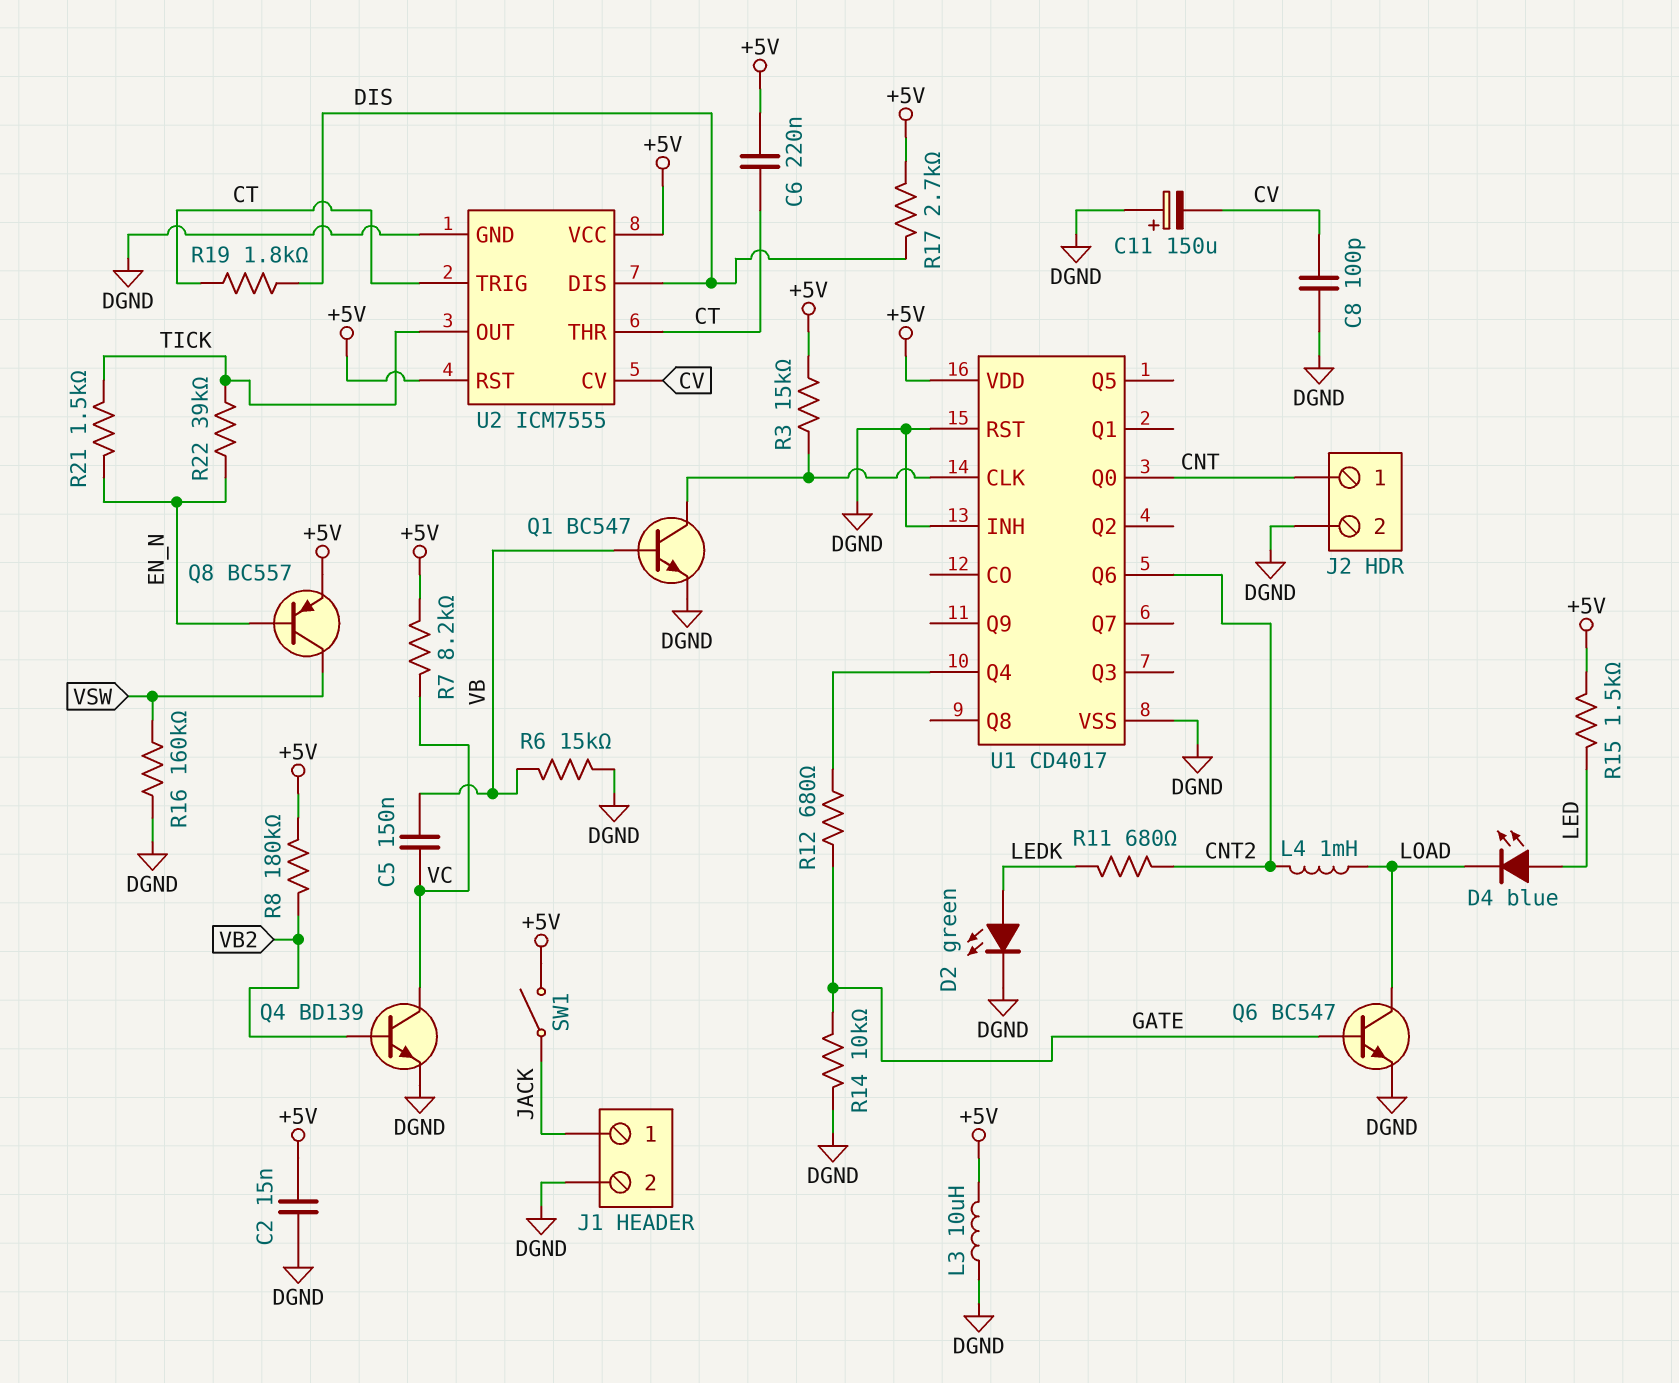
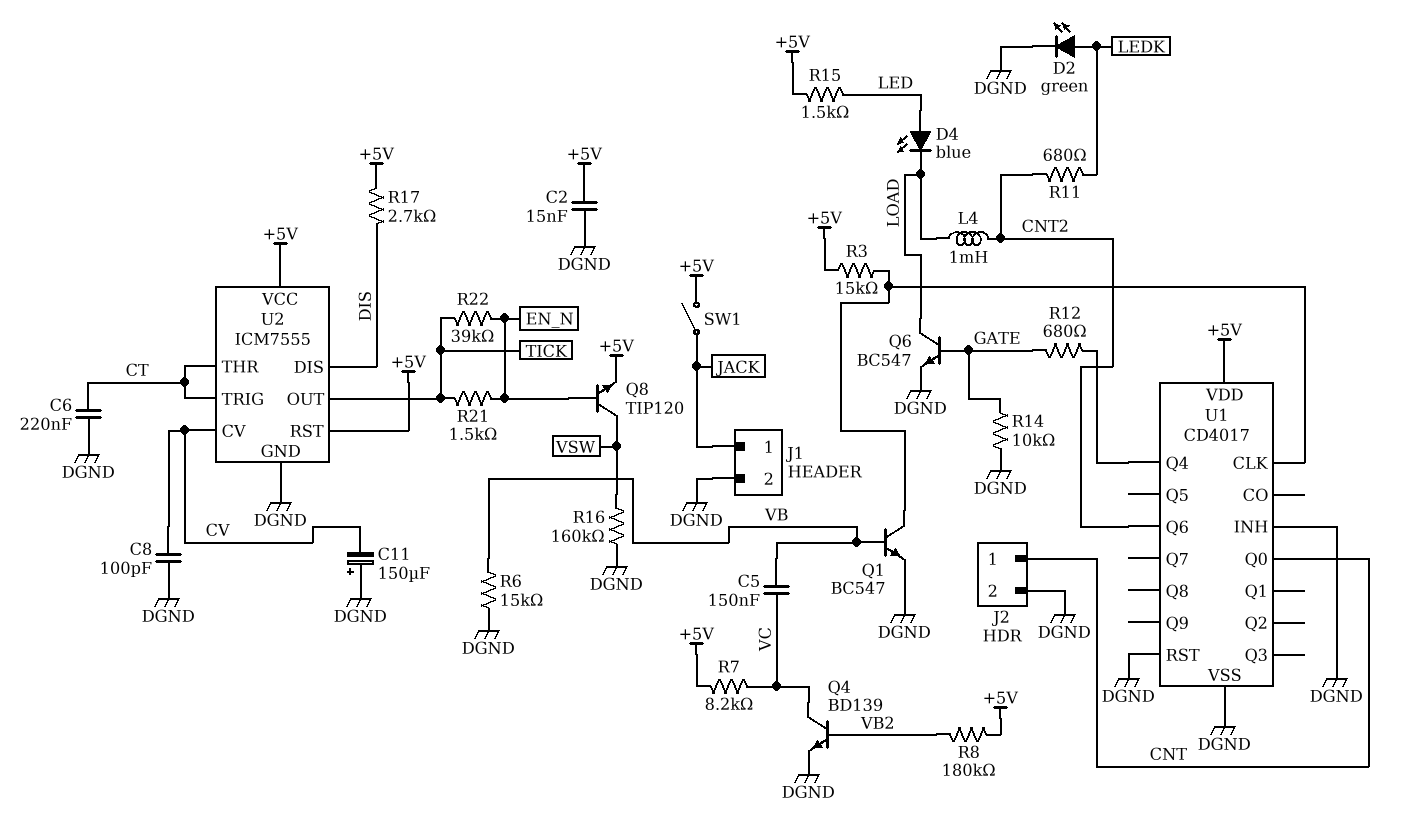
C6: 220nF (+5V, CT) -> 220nF (CT, DGND)
L3: 10uH (+5V, DGND) -> none
Q8: PNP BC557 (B EN_N, C VSW, E +5V) -> NPN TIP120 (B EN_N, C VSW, E +5V)
R19: 1.8k (CT, DIS) -> none

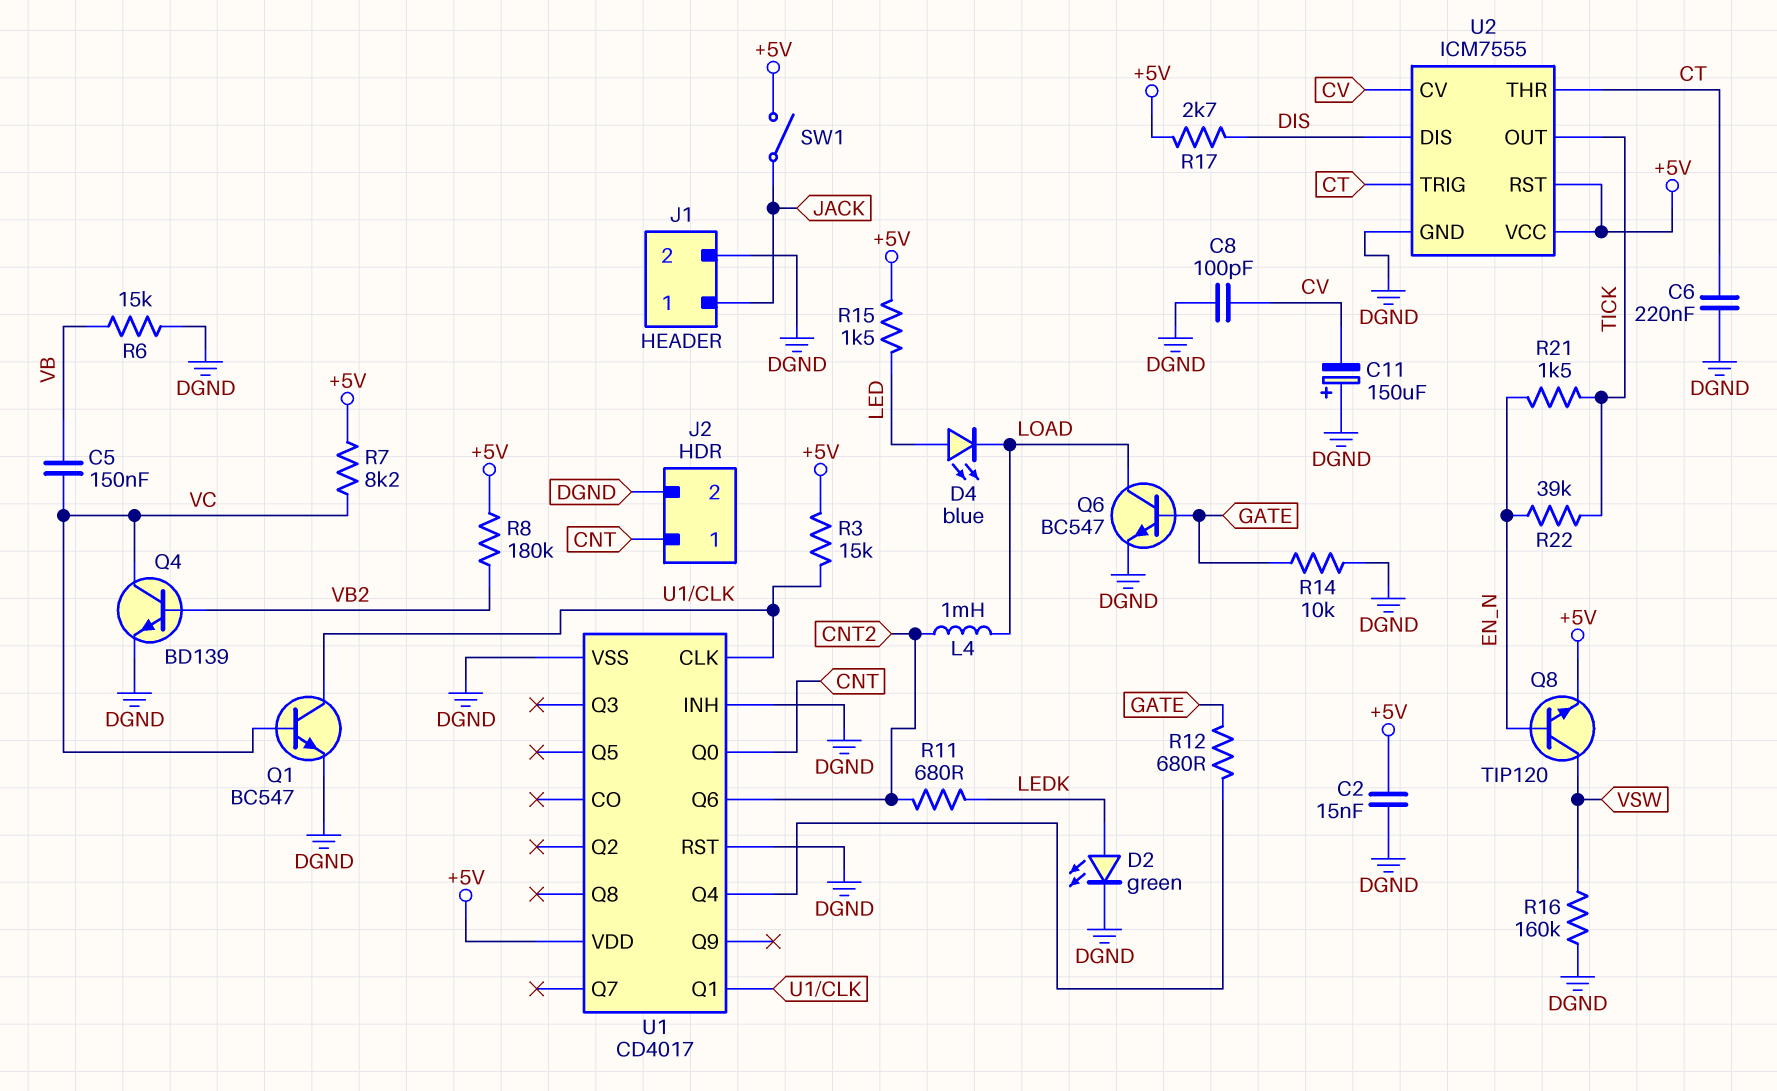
Q1: NPN BC547 (B VB, C U1/CLK, E DGND) -> NPN BC547 (B VC, C U1/CLK, E DGND)
U1 pin Q1: none -> U1/CLK

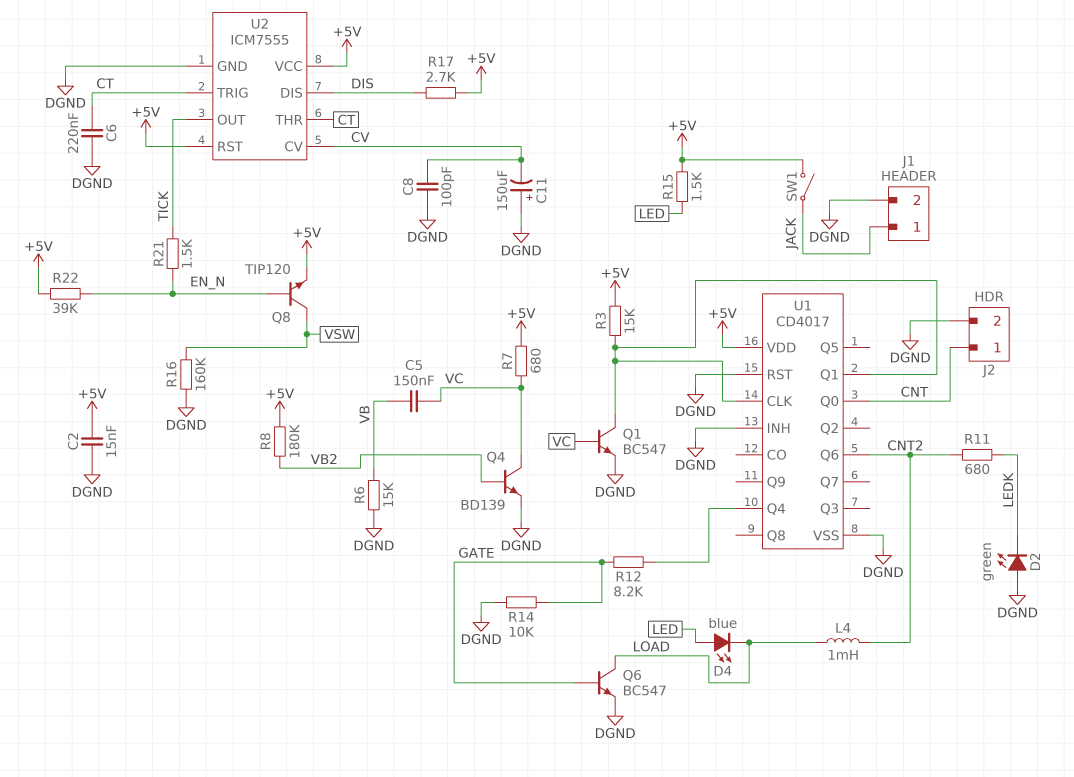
D2: LED green (A LEDK, K DGND) -> LED green (A DGND, K LEDK)
R7: 8.2k (+5V, VC) -> 680 (+5V, VC)
R12: 680 (GATE, U1/Q4) -> 8.2k (GATE, U1/Q4)
R22: 39k (EN_N, TICK) -> 39k (+5V, EN_N)

